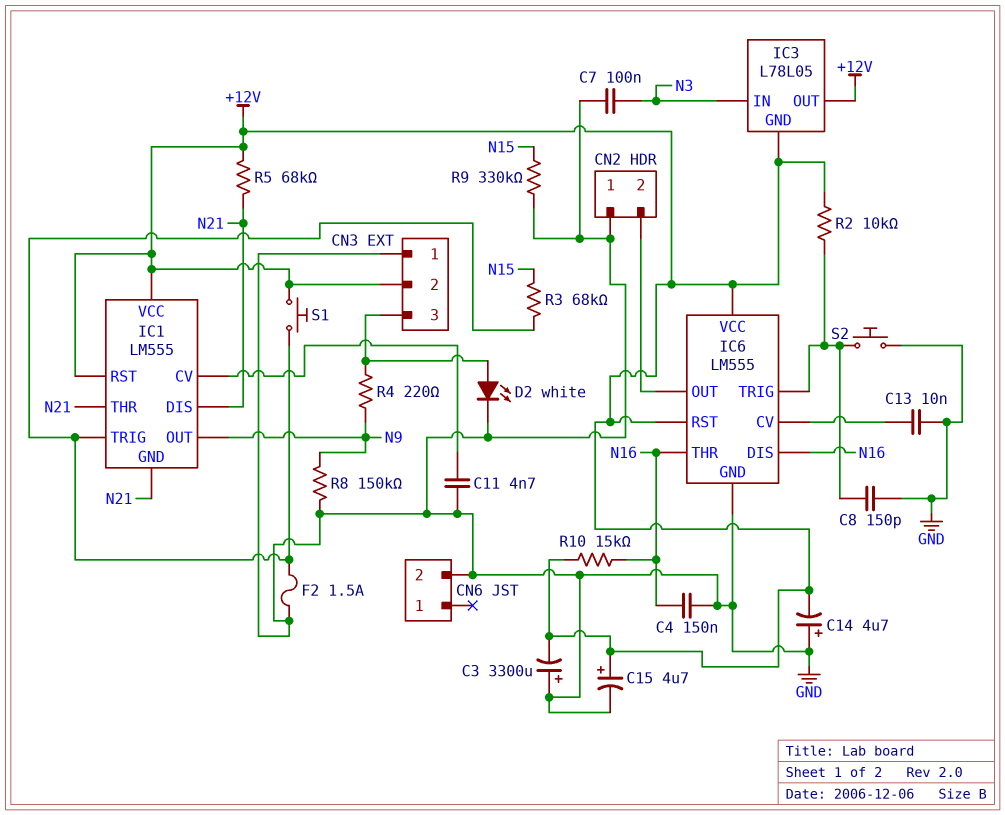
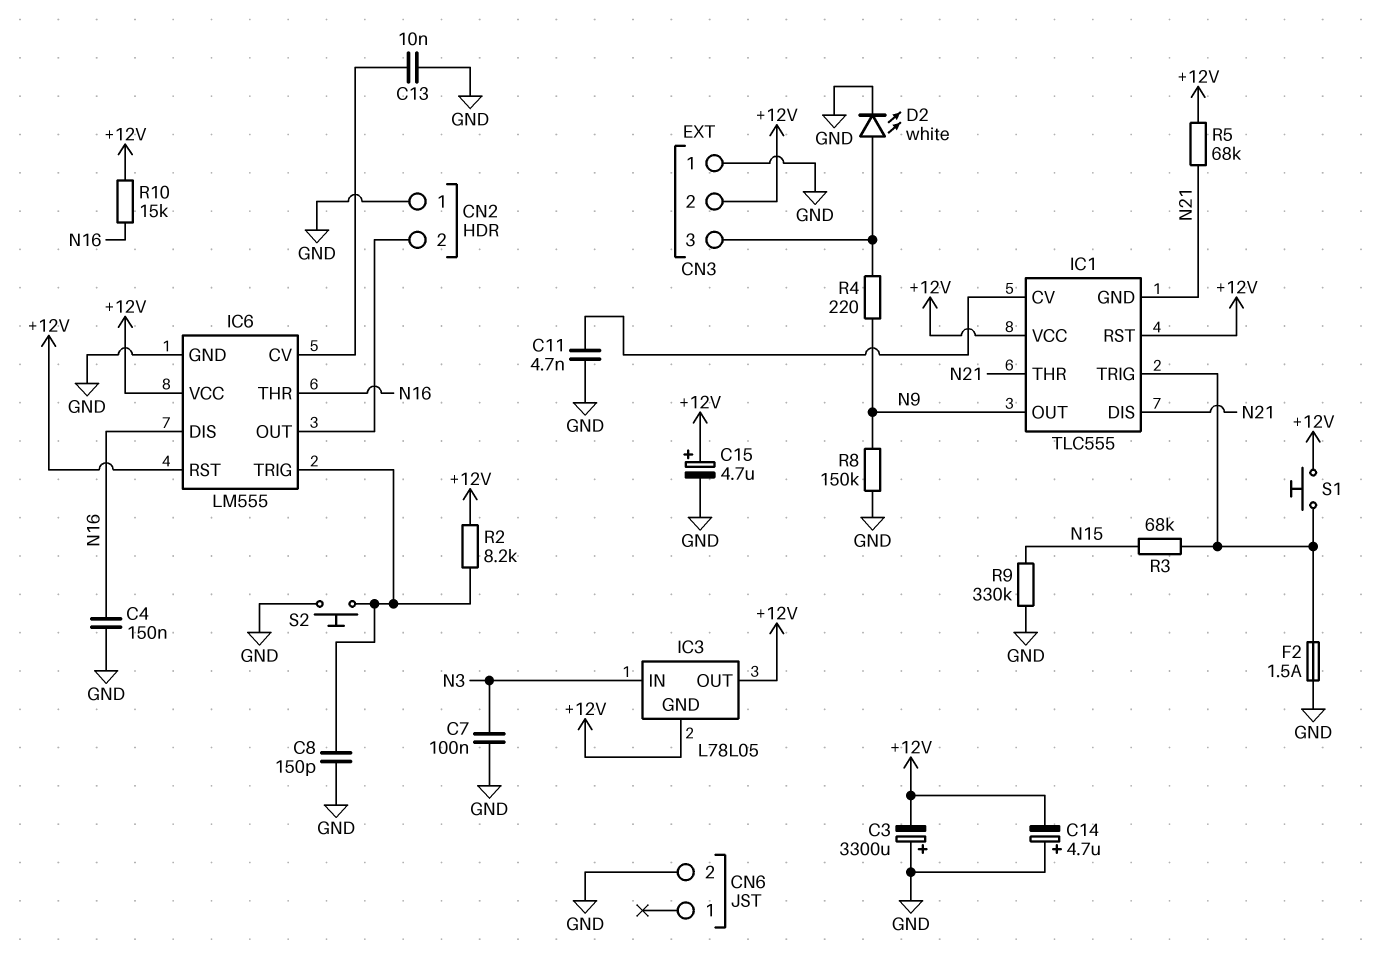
IC1: LM555 -> TLC555
R2: 10k (+12V, IC6/TRIG) -> 8.2k (+12V, IC6/TRIG)

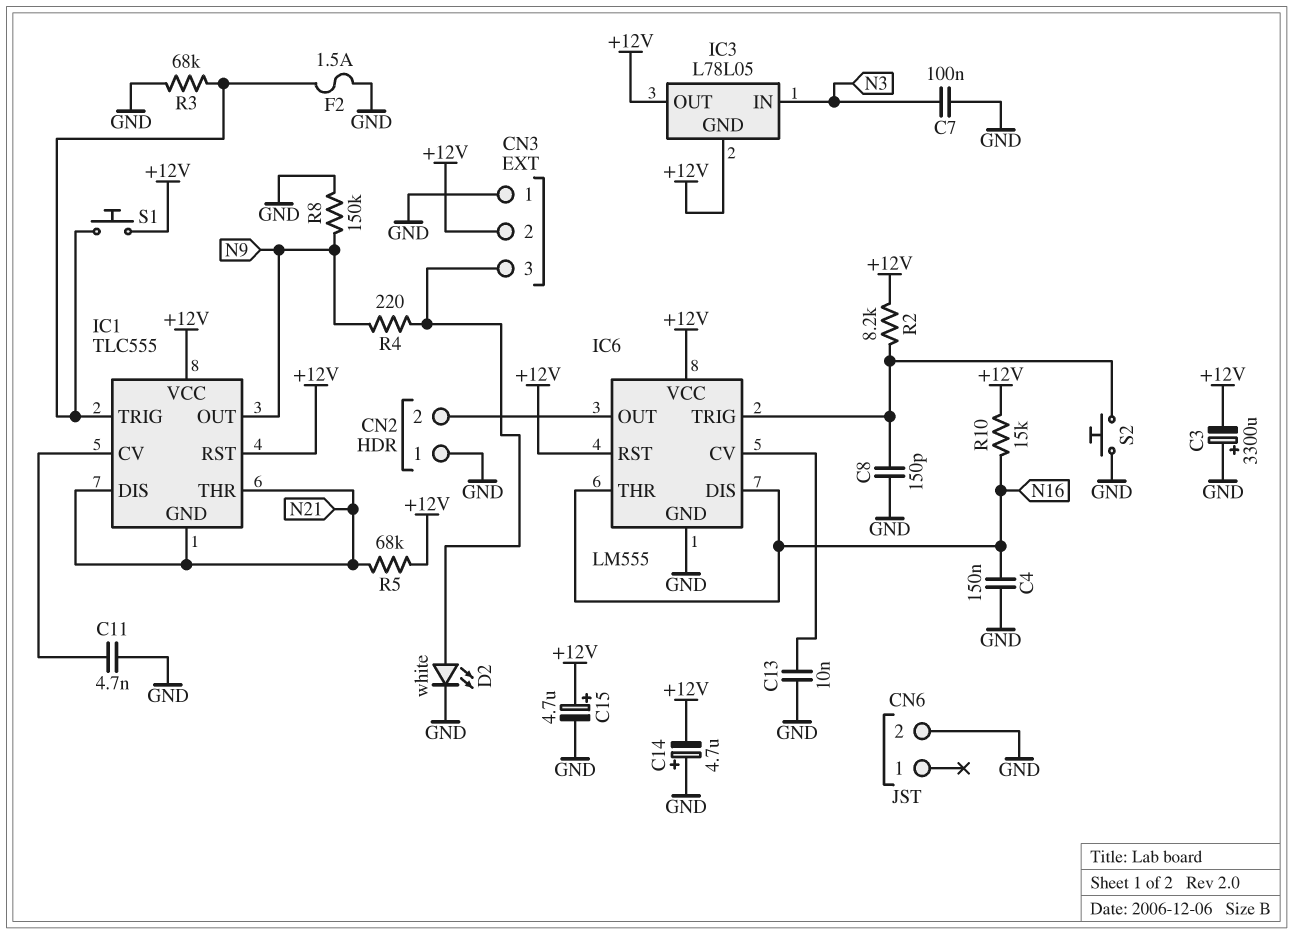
R3: 68k (IC1/TRIG, N15) -> 68k (GND, IC1/TRIG)
R9: 330k (GND, N15) -> none

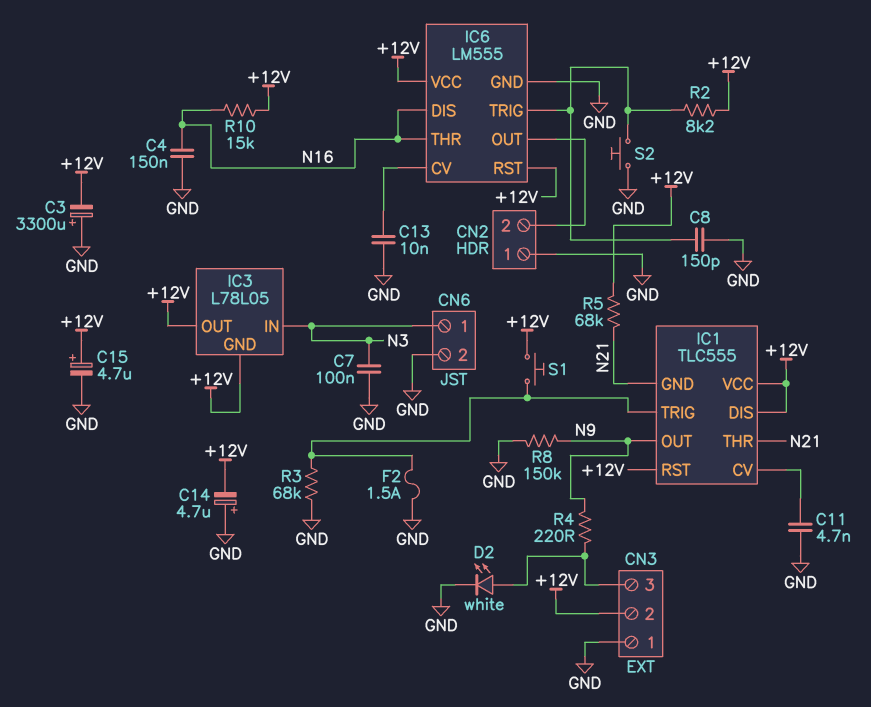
CN6 pin 1: none -> N3
IC1 pin DIS: N21 -> +12V

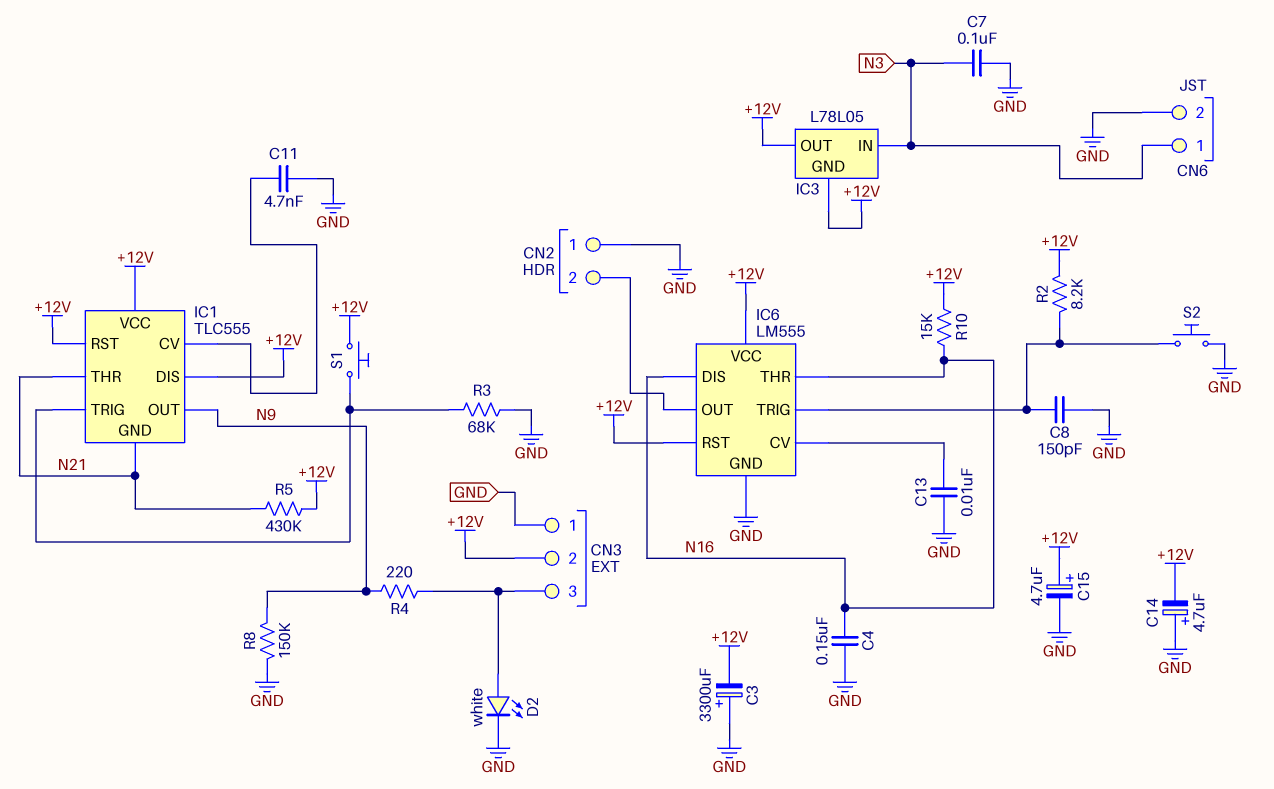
F2: 1.5A (GND, IC1/TRIG) -> none
R5: 68k (+12V, N21) -> 430k (+12V, N21)

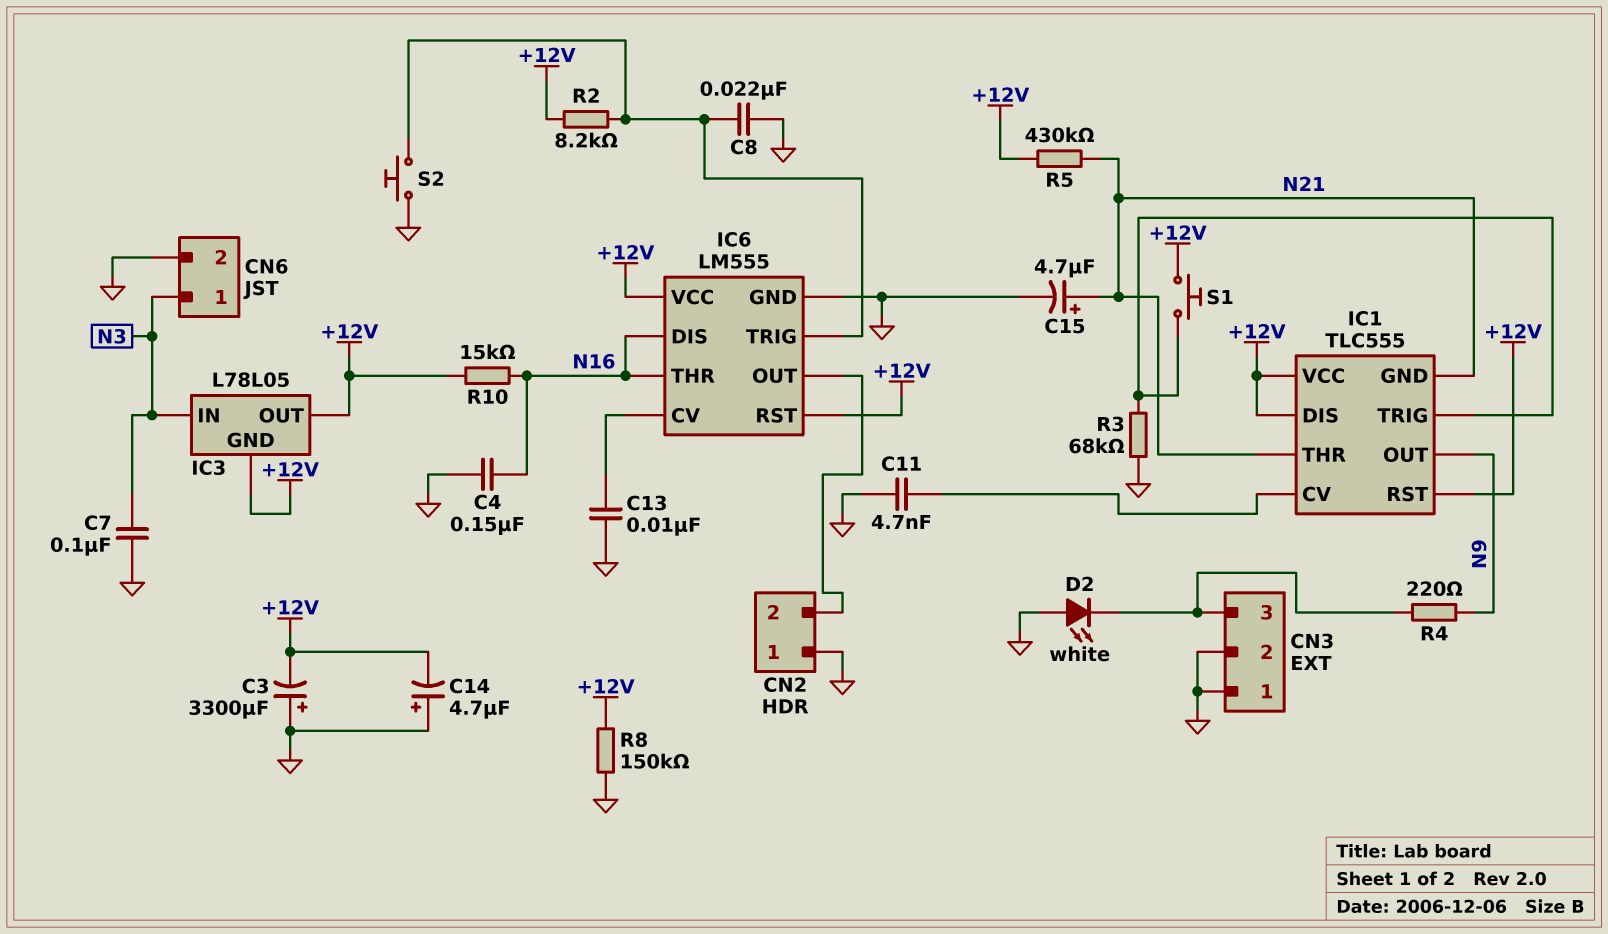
C8: 150pF (GND, IC6/TRIG) -> 22nF (GND, IC6/TRIG)
C15: 4.7uF (plus +12V, minus GND) -> 4.7uF (plus N21, minus GND)
CN3 pin 2: +12V -> GND
D2: LED white (A CN3/3, K GND) -> LED white (A GND, K CN3/3)
R8: 150k (GND, N9) -> 150k (+12V, GND)

